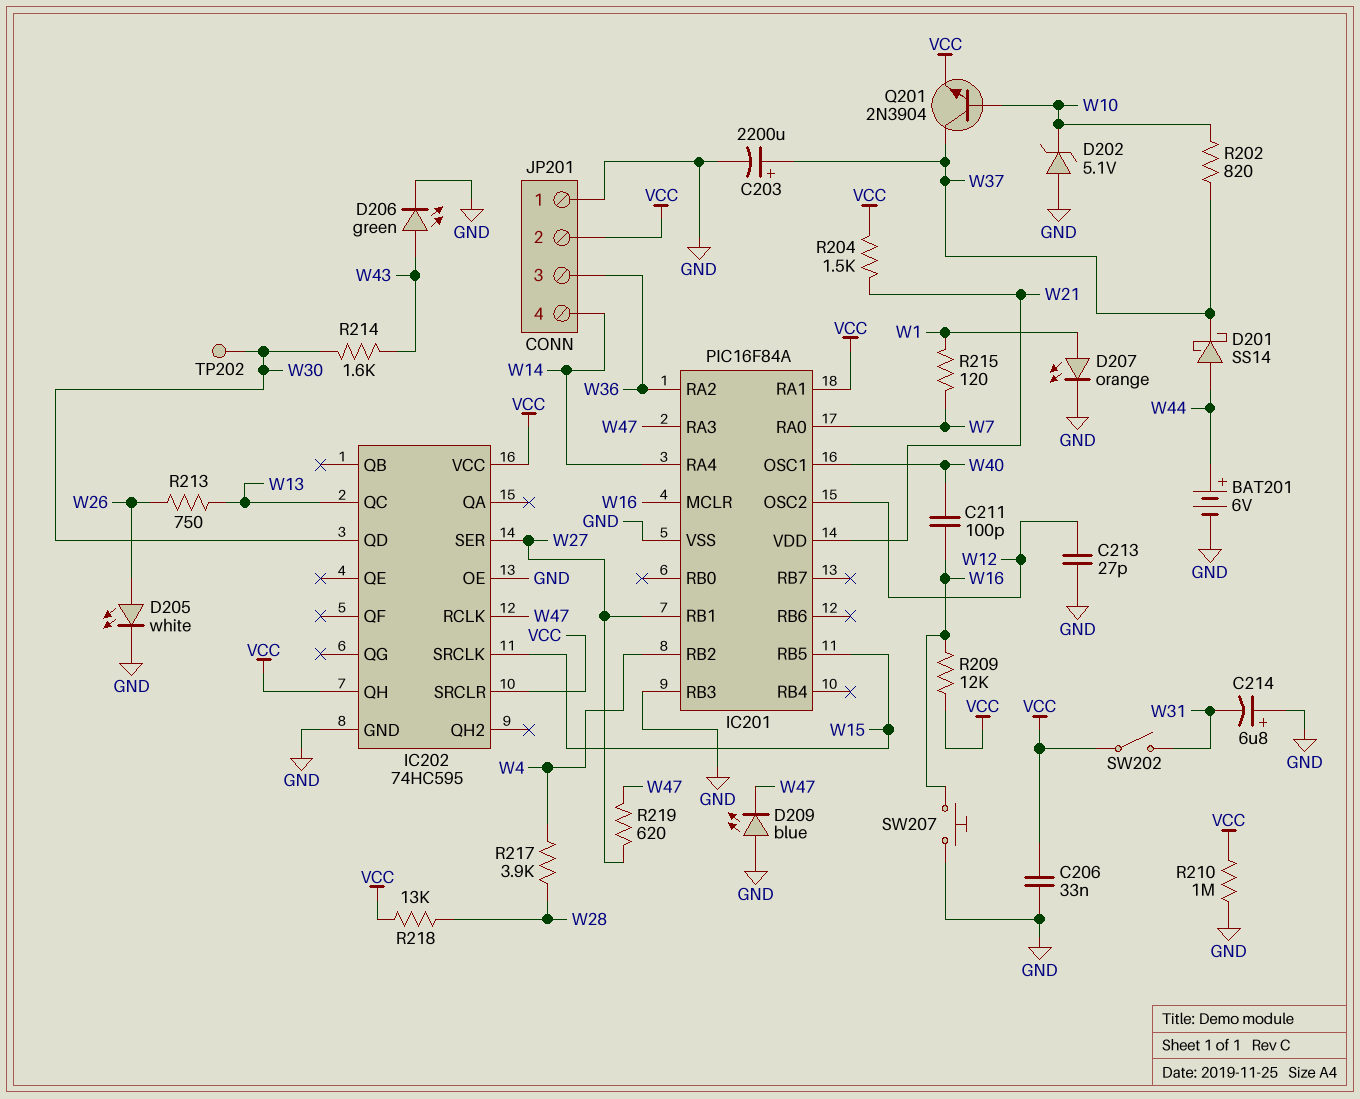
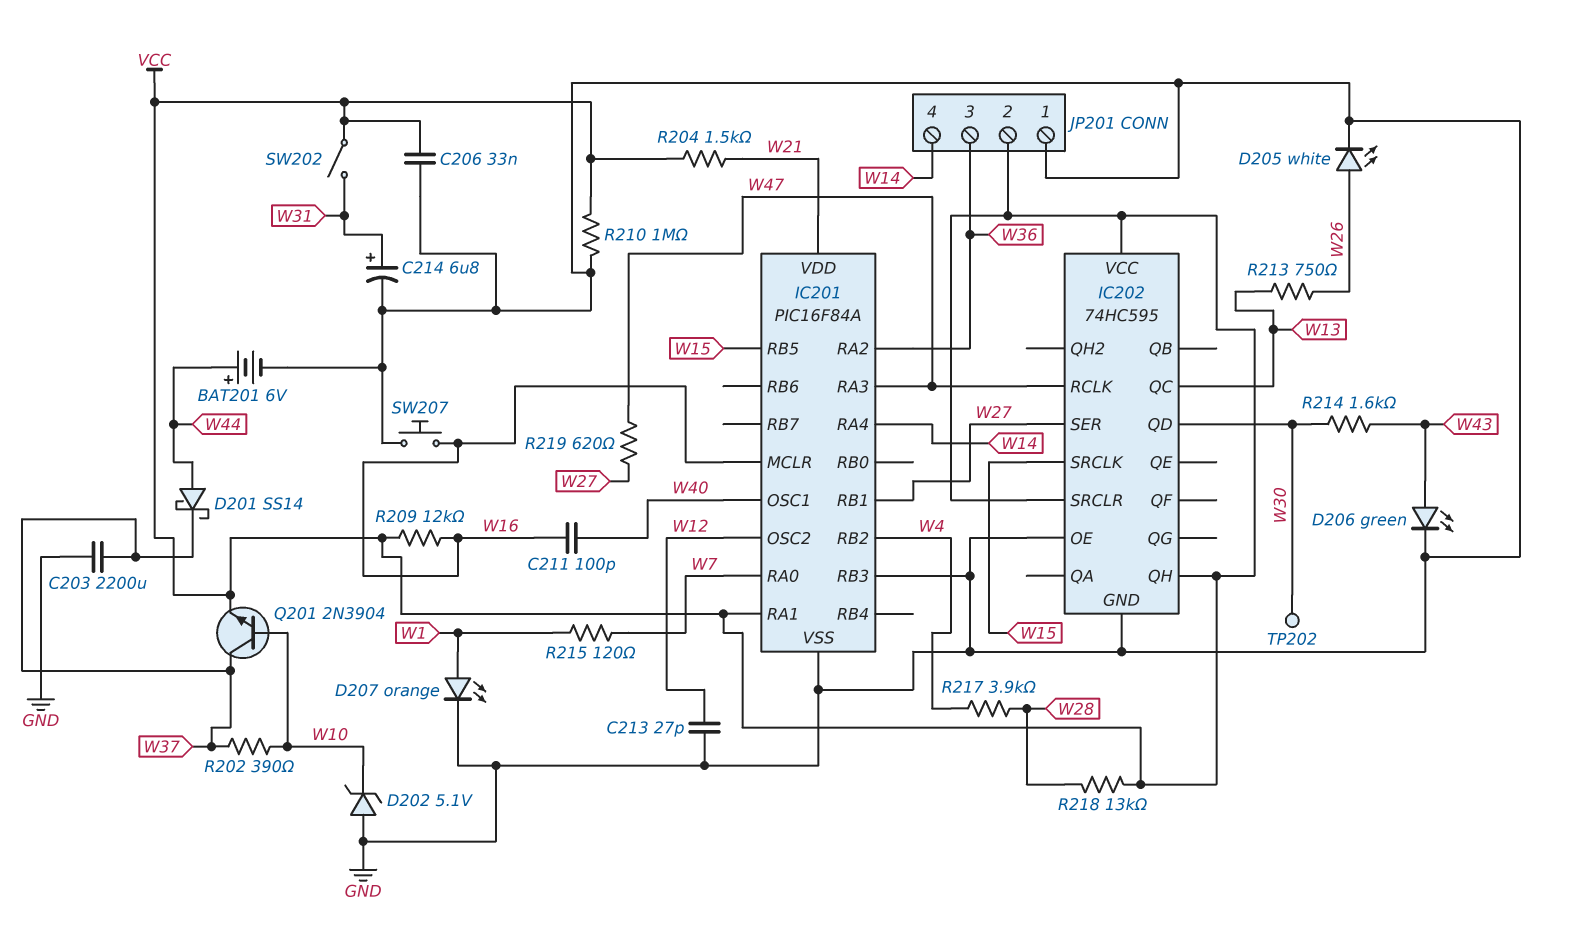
C203: 2200uF (plus W37, minus GND) -> 2200uF (GND, W37)
C214: 6.8uF (plus GND, minus W31) -> 6.8uF (plus W31, minus GND)
D209: LED blue (A GND, K W47) -> none
R202: 820 (W10, W37) -> 390 (W10, W37)

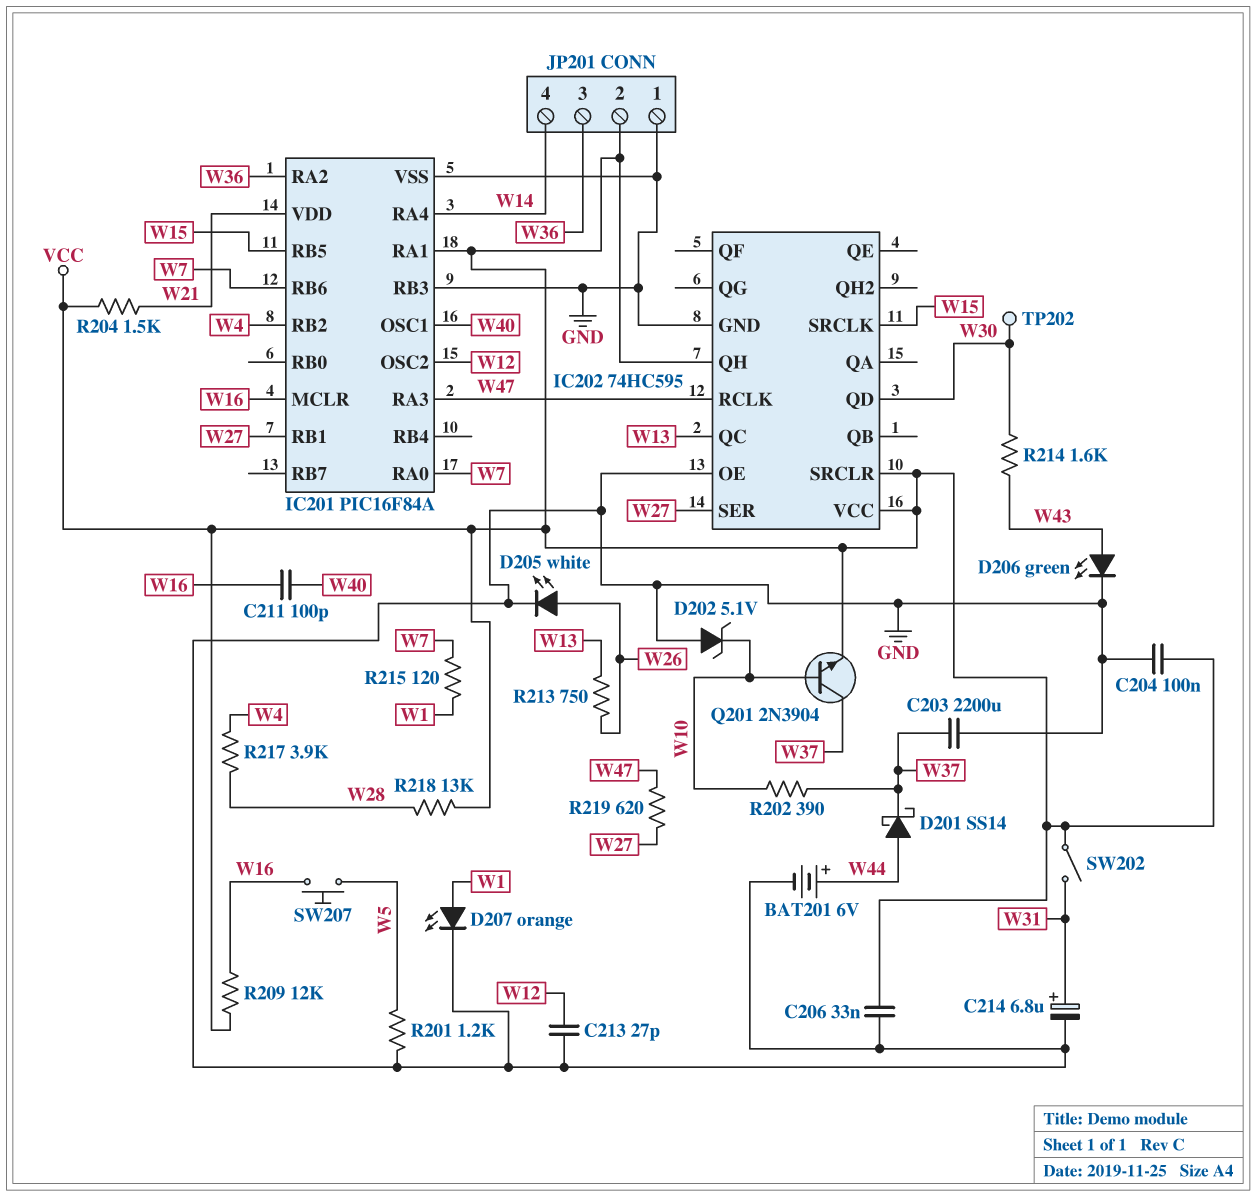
C204: none -> 100nF (GND, VCC)
IC201 pin RB6: none -> W7
R201: none -> 1.2k (GND, W5)
R210: 1M (GND, VCC) -> none
SW207: button (GND, W16) -> button (W5, W16)

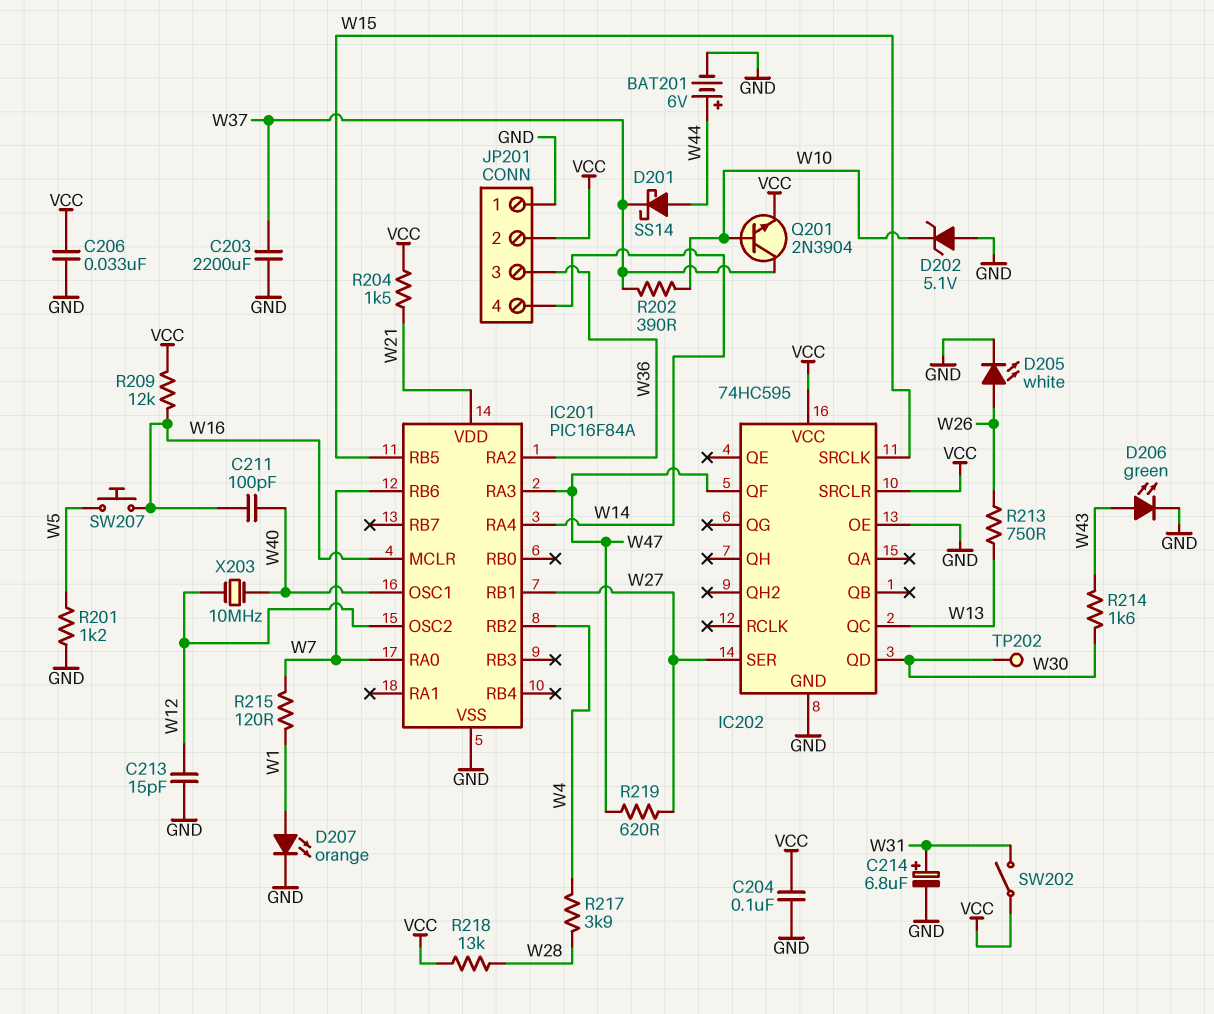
C213: 27pF (GND, W12) -> 15pF (GND, W12)
IC201 pin RA1: VCC -> none
IC201 pin RB3: GND -> none
IC202 pin QF: none -> W47
IC202 pin QH: VCC -> none
IC202 pin RCLK: W47 -> none
X203: none -> 10MHz (W12, W40)

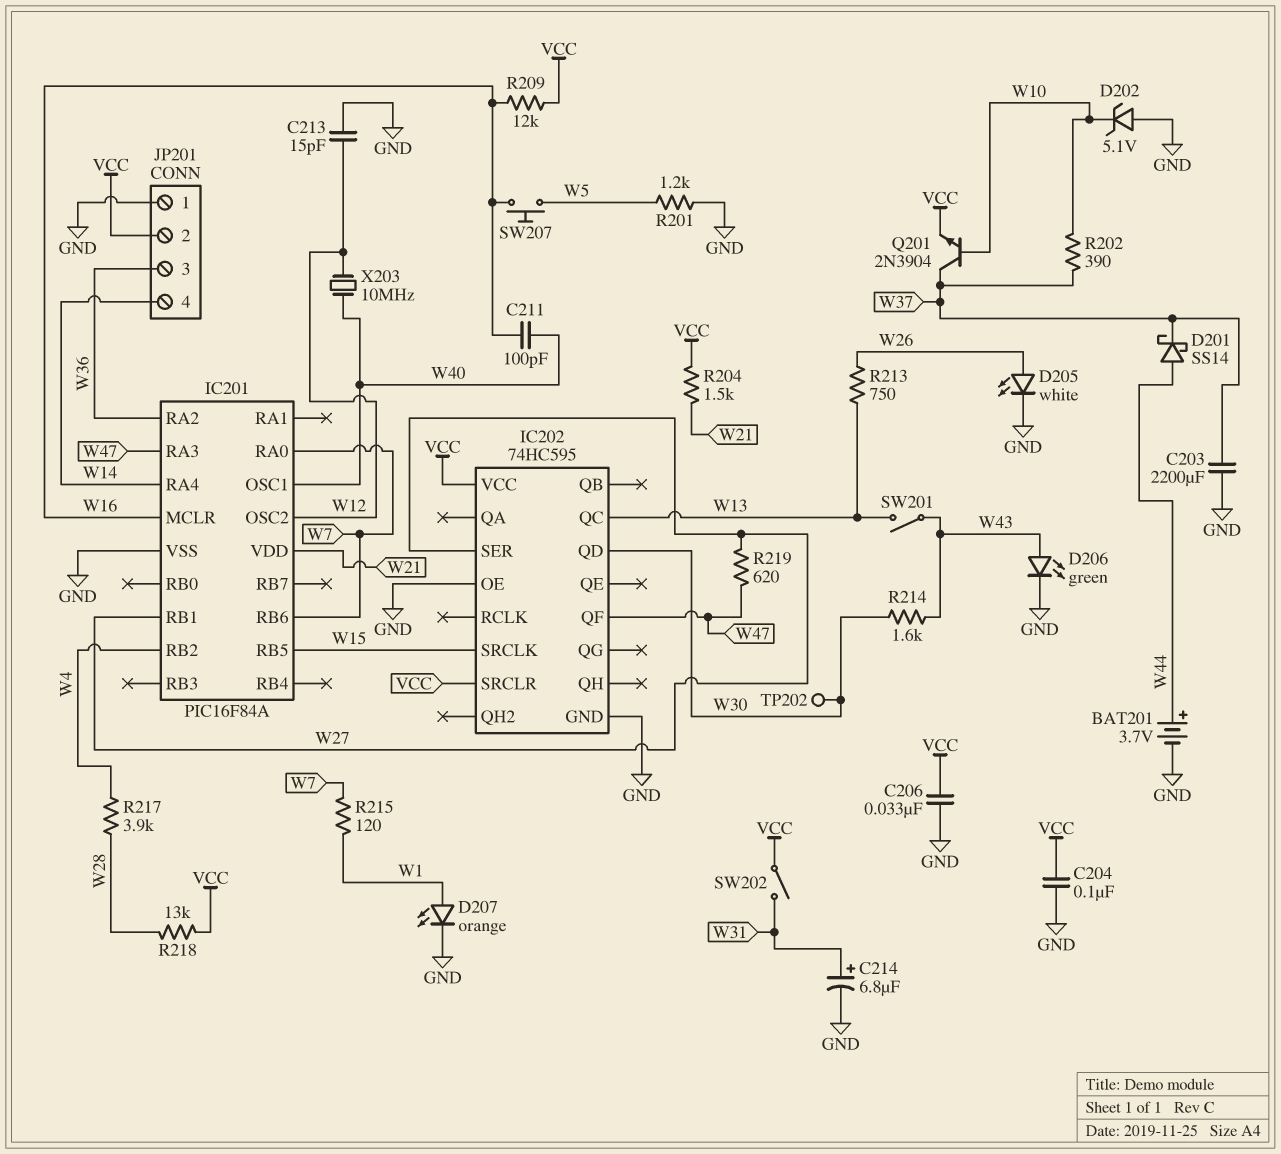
BAT201: 6V (plus W44, minus GND) -> 3.7V (plus W44, minus GND)
SW201: none -> switch (W13, W43)

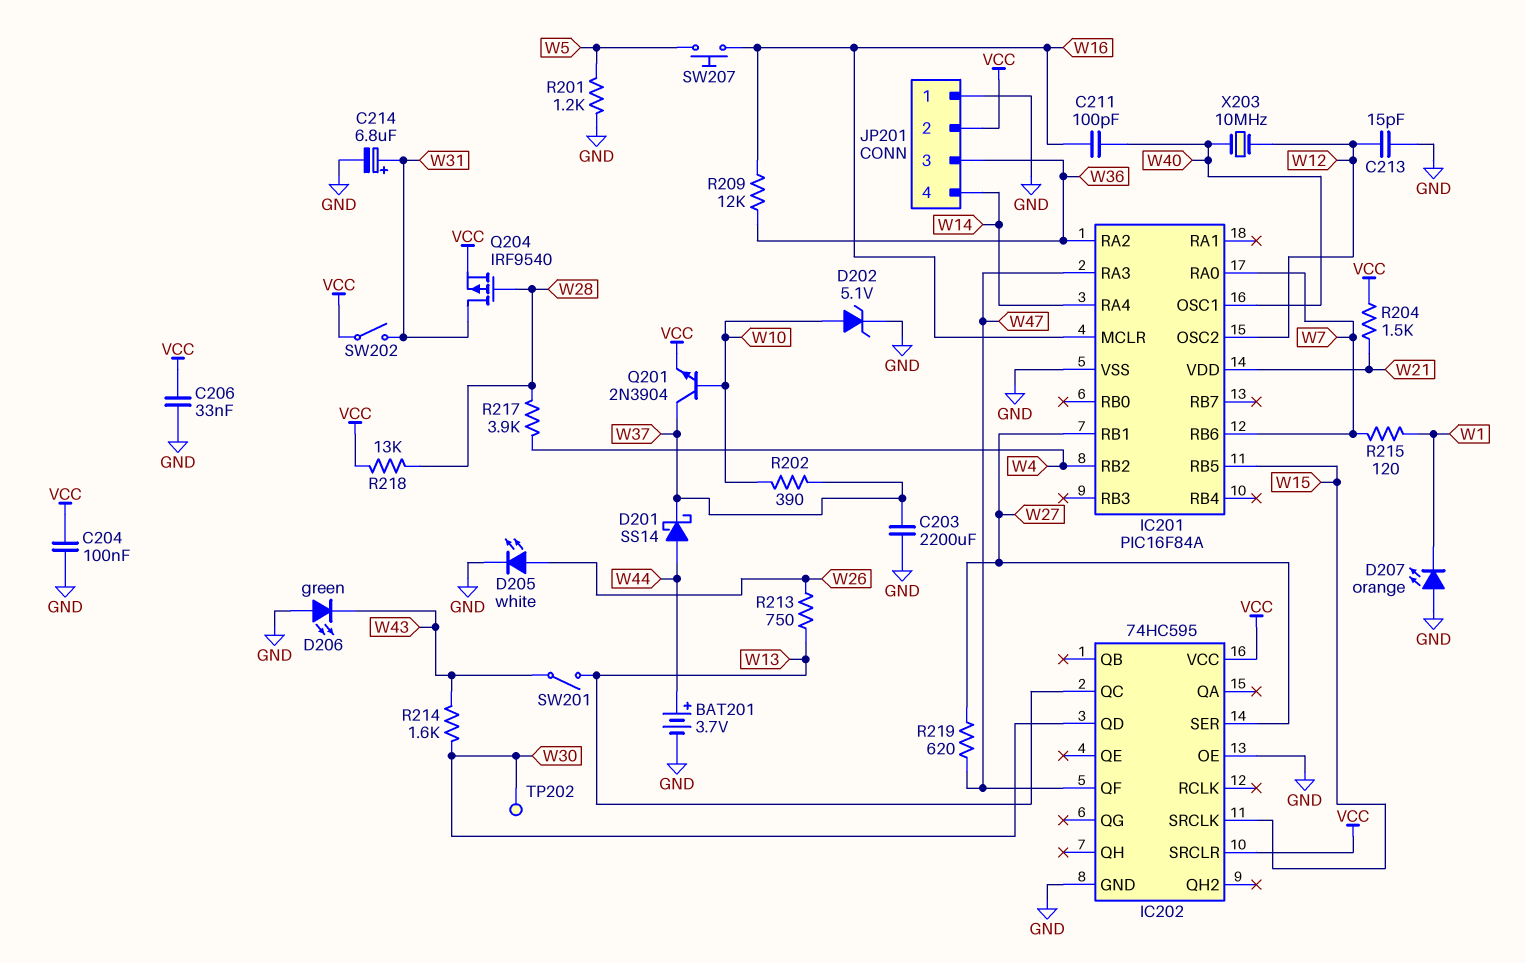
D202: zener 5.1V (A GND, K W10) -> zener 5.1V (A W10, K GND)
D206: LED green (A W43, K GND) -> LED green (A GND, K W43)
D207: LED orange (A W1, K GND) -> LED orange (A GND, K W1)
Q204: none -> PMOS IRF9540 (G W28, D W31, S VCC)
R209: 12k (VCC, W16) -> 12k (W16, W36)

